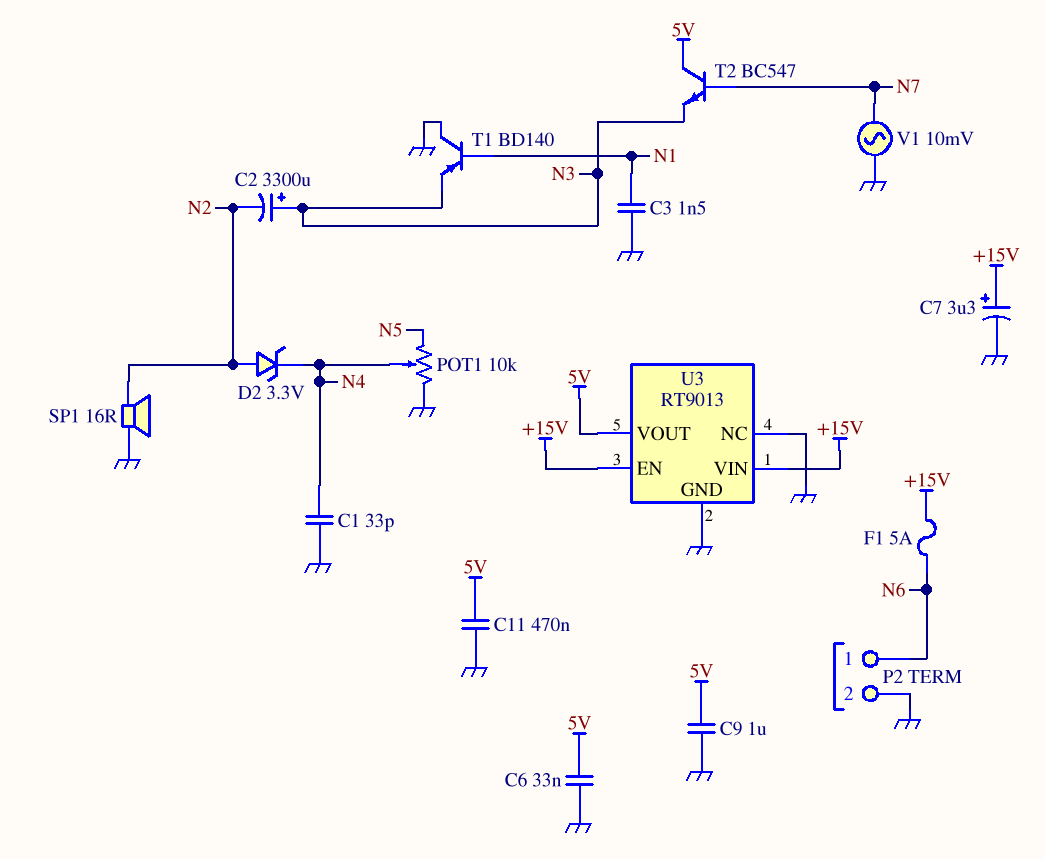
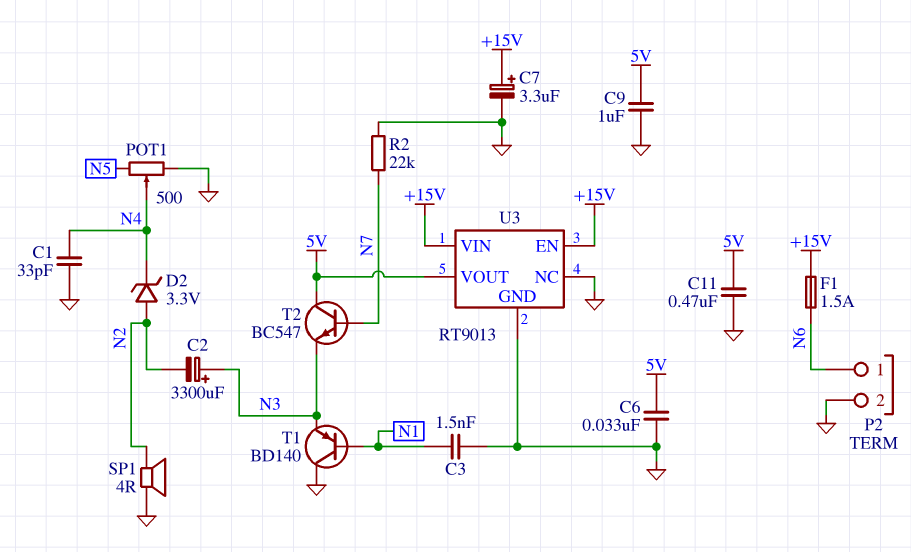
F1: 5A (+15V, N6) -> 1.5A (+15V, N6)
POT1: 10k (GND, N5, wiper N4) -> 500 (GND, N5, wiper N4)
R2: none -> 22k (GND, N7)
SP1: speaker 16R (GND, N2) -> speaker 4R (GND, N2)
V1: AC 10mV (GND, N7) -> none

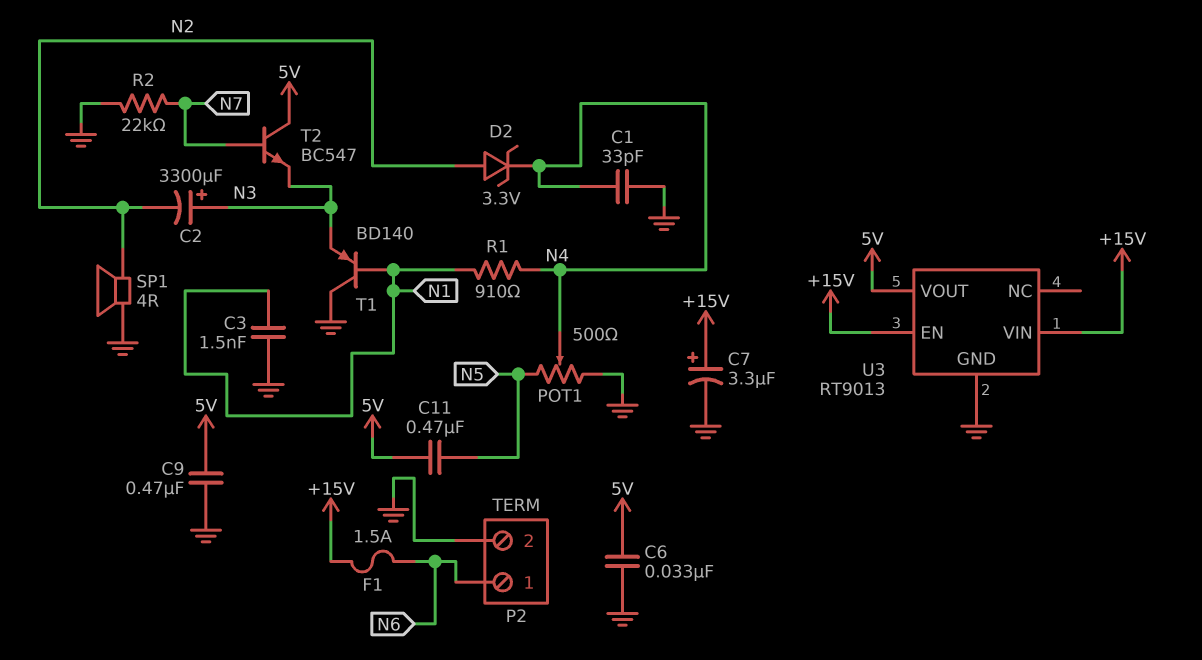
C9: 1uF (5V, GND) -> 470nF (5V, GND)
C11: 470nF (5V, GND) -> 470nF (5V, N5)
R1: none -> 910 (N1, N4)
U3 pin NC: GND -> none

